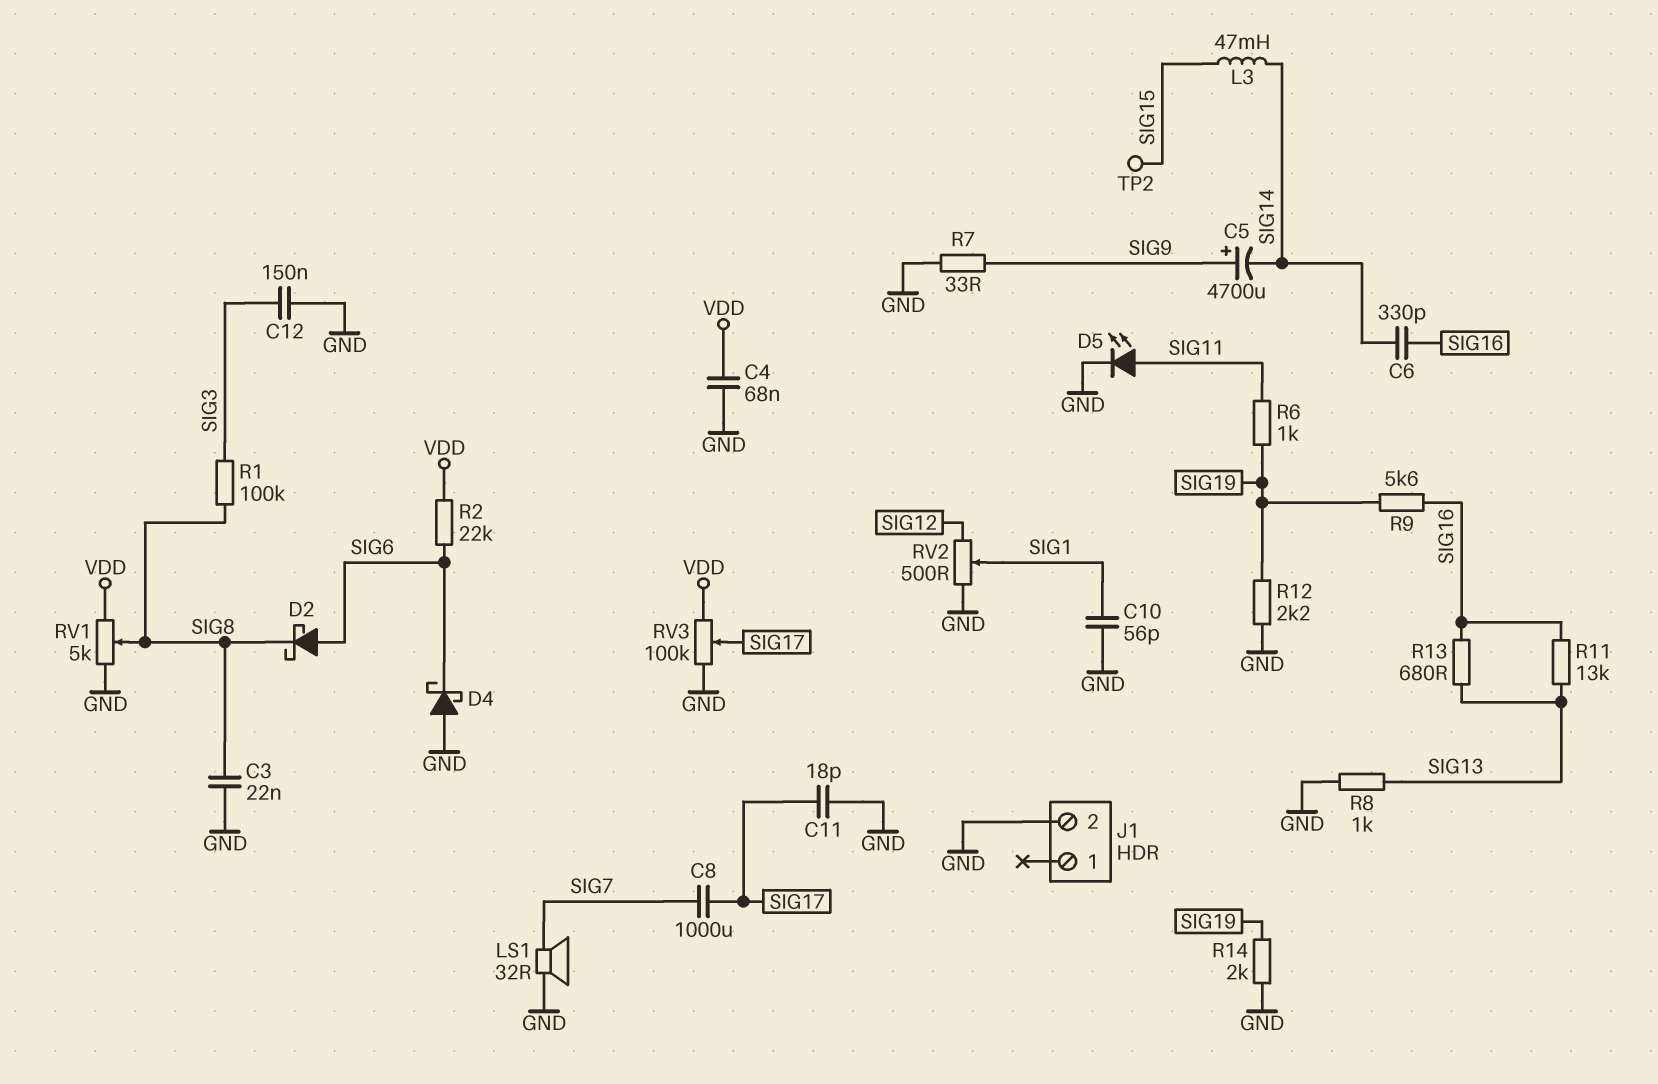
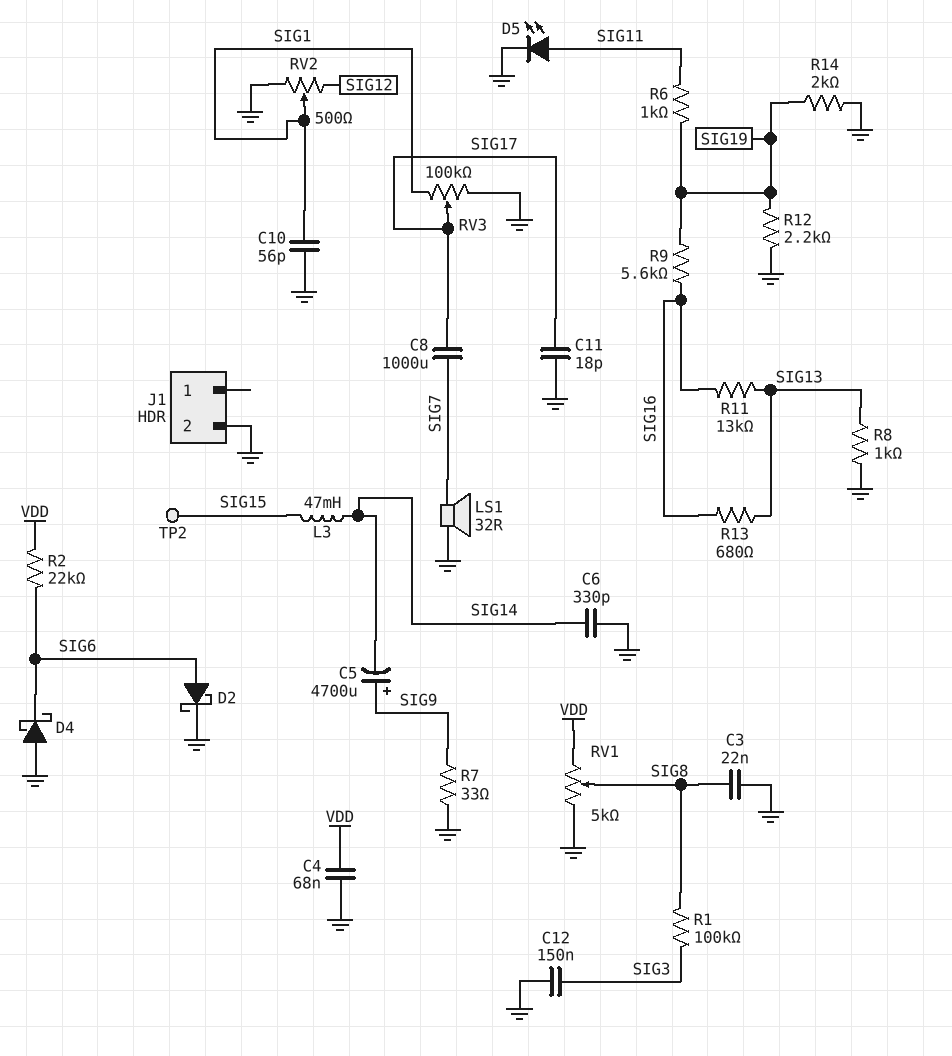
C6: 330pF (SIG14, SIG16) -> 330pF (GND, SIG14)
D2: schottky (A SIG6, K SIG8) -> schottky (A SIG6, K GND)
RV3: 100k (GND, VDD, wiper SIG17) -> 100k (GND, SIG1, wiper SIG17)

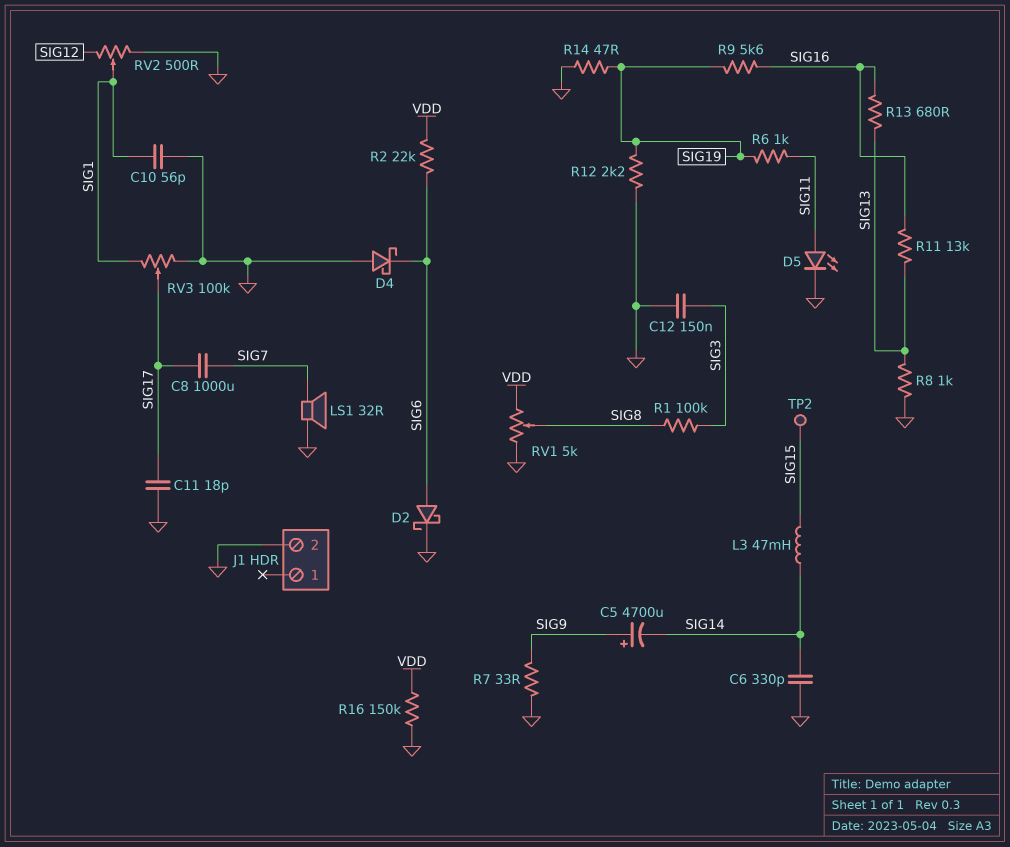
C3: 22nF (GND, SIG8) -> none
C4: 68nF (GND, VDD) -> none
R14: 2k (GND, SIG19) -> 47 (GND, SIG19)
R16: none -> 150k (GND, VDD)

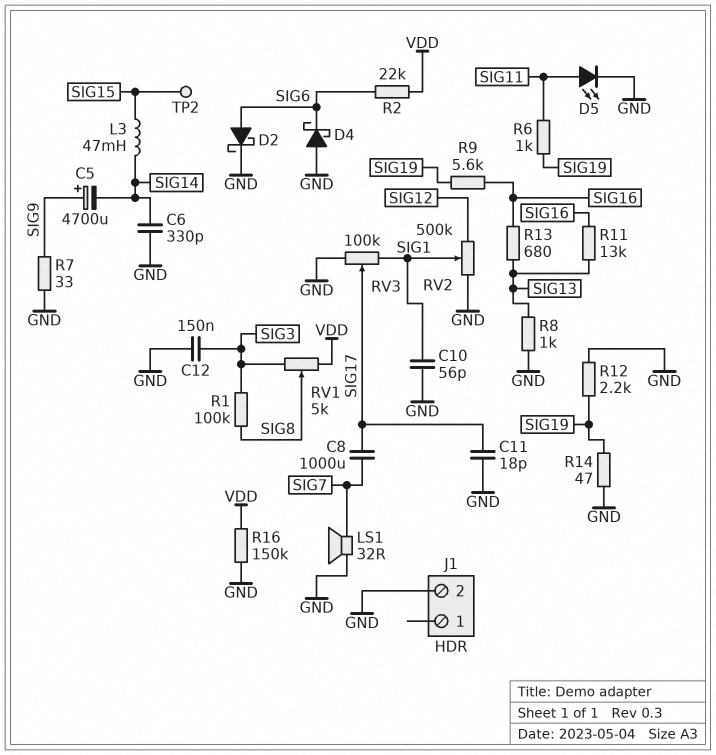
RV1: 5k (GND, VDD, wiper SIG8) -> 5k (SIG3, VDD, wiper SIG8)
RV2: 500 (GND, SIG12, wiper SIG1) -> 500k (GND, SIG12, wiper SIG1)

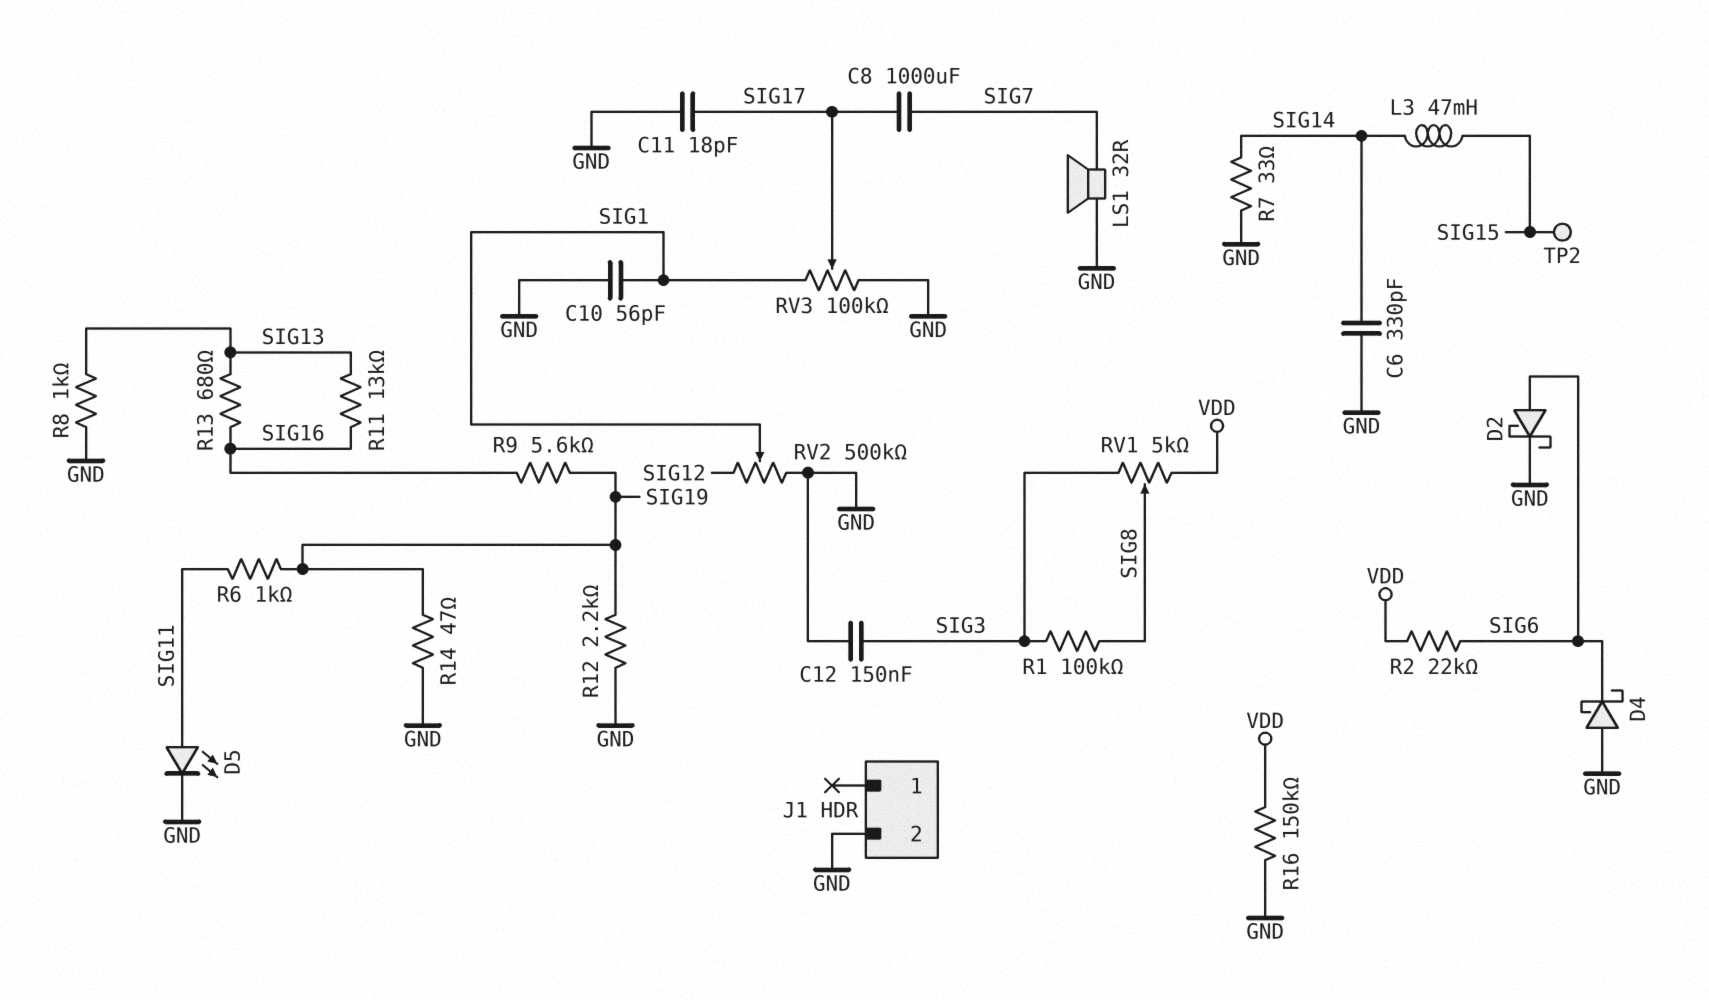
C5: 4700uF (plus SIG9, minus SIG14) -> none
R7: 33 (GND, SIG9) -> 33 (GND, SIG14)

